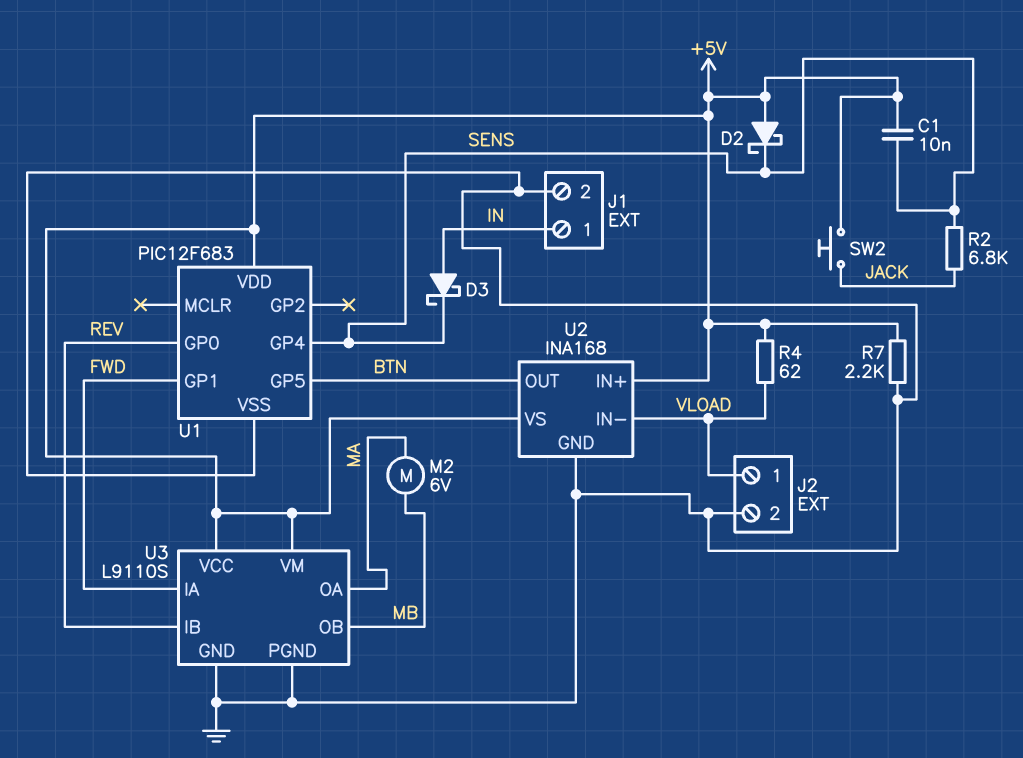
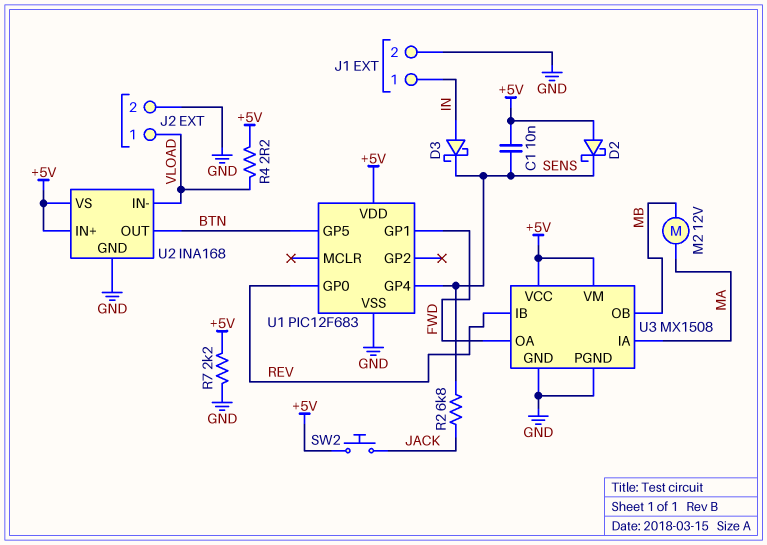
M2: motor 6V (MA, MB) -> motor 12V (MA, MB)
R4: 62 (+5V, VLOAD) -> 2.2 (+5V, VLOAD)
U3: L9110S -> MX1508
U3 pin IA: FWD -> MA
U3 pin OA: MA -> FWD

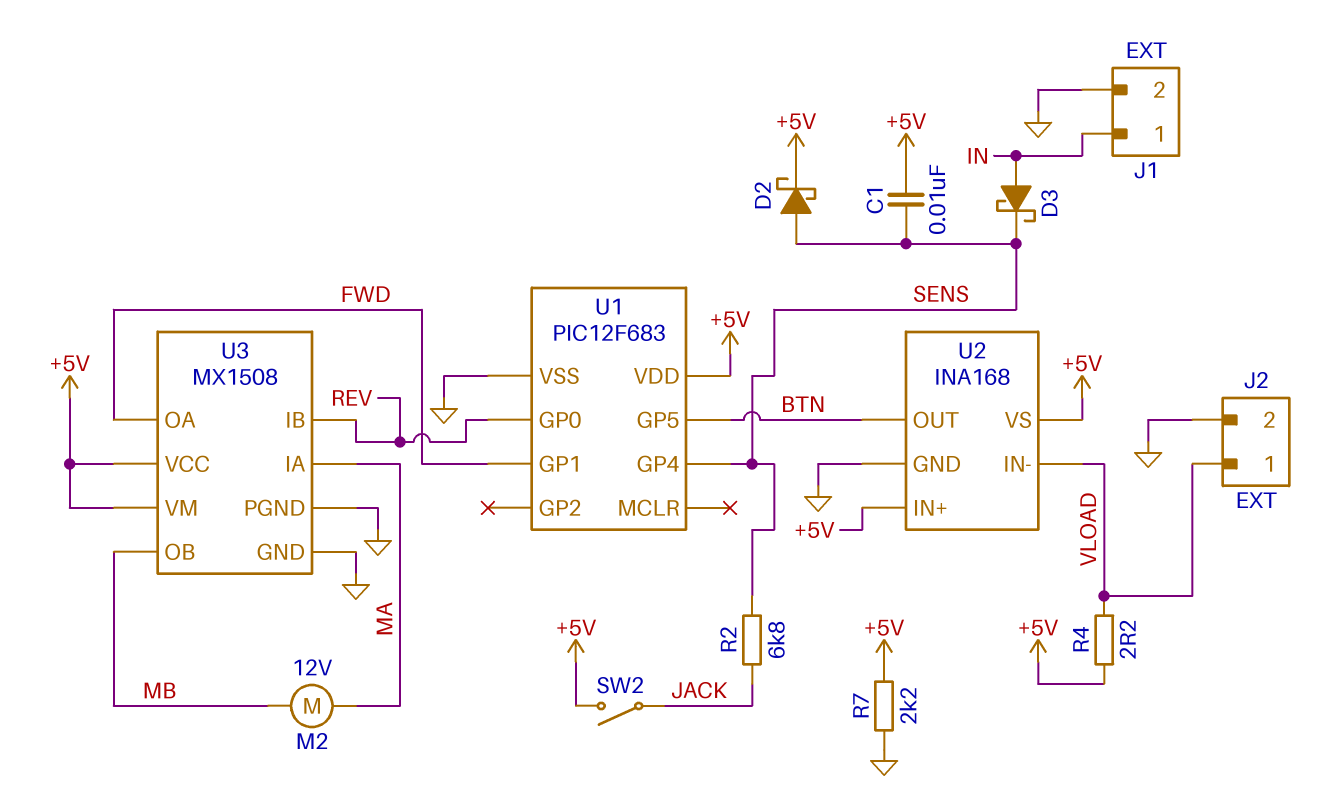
D2: schottky (A +5V, K SENS) -> schottky (A SENS, K +5V)
SW2: button (+5V, JACK) -> switch (+5V, JACK)

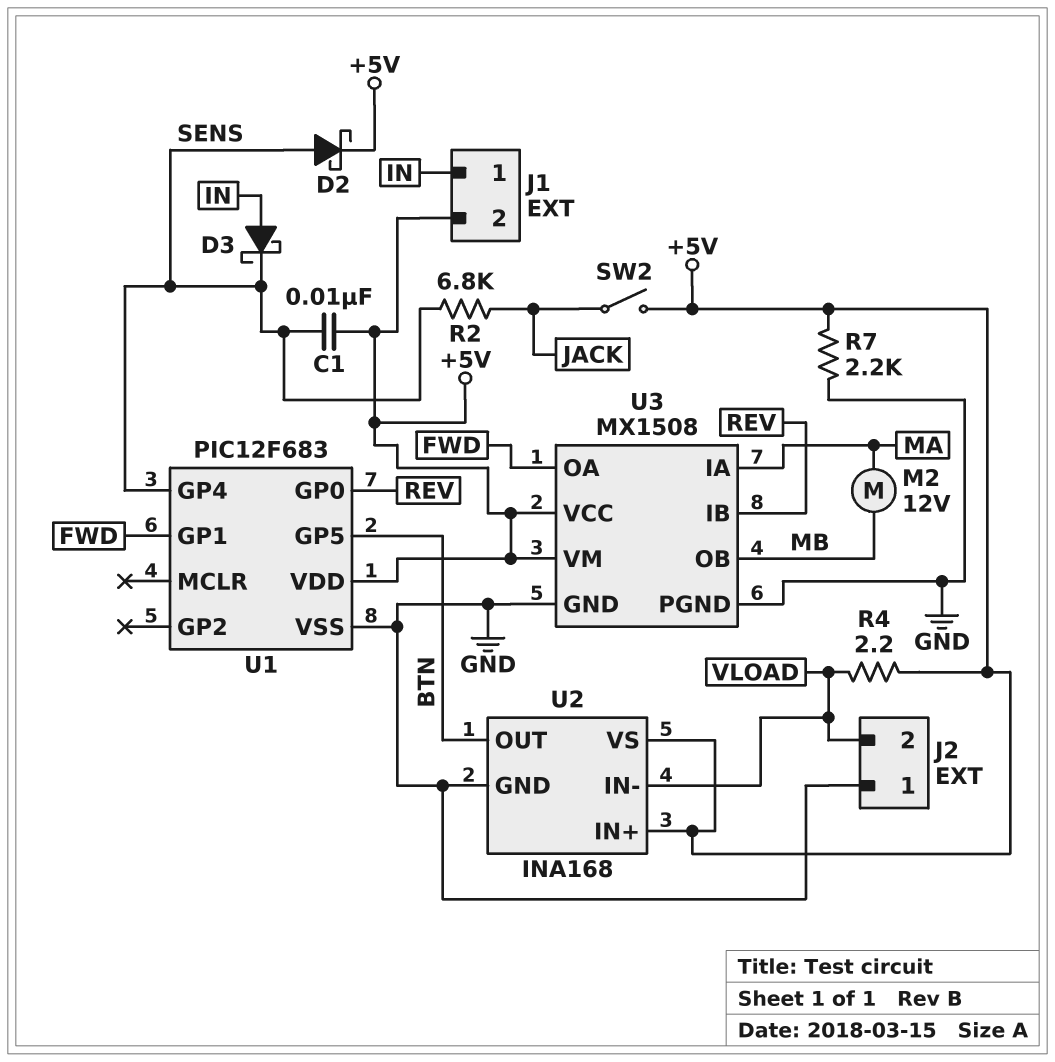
J1 pin 2: GND -> +5V
J2 pin 1: VLOAD -> GND
J2 pin 2: GND -> VLOAD

